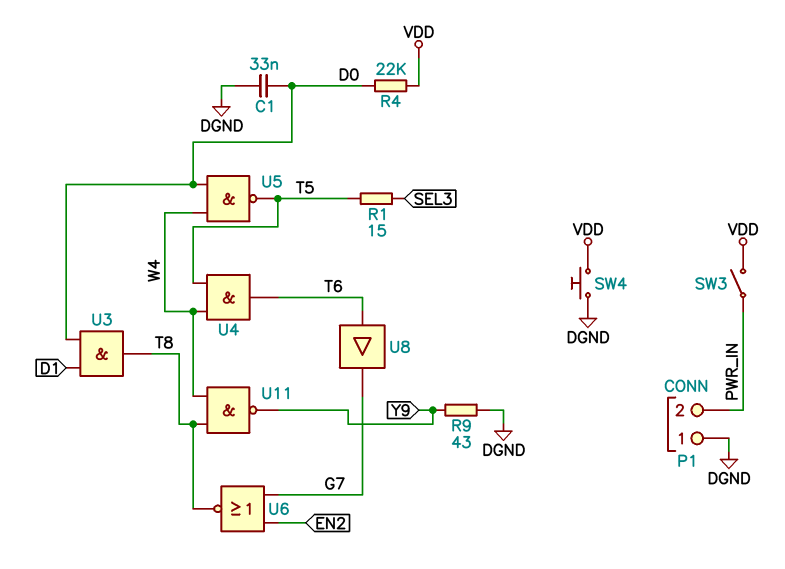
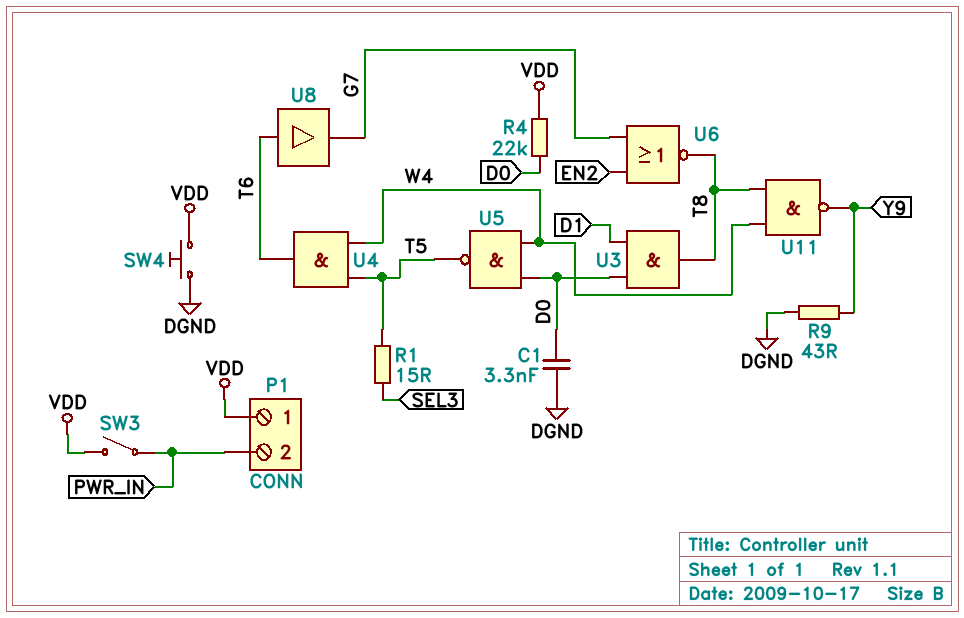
C1: 33nF (D0, DGND) -> 3.3nF (D0, DGND)
P1 pin 1: DGND -> VDD

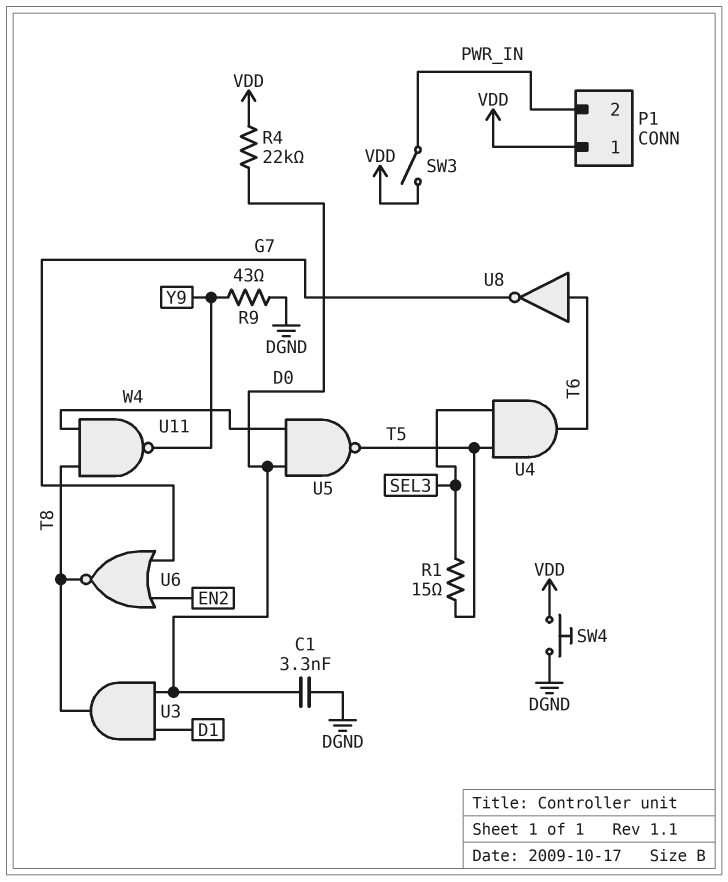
U4: AND (in T5, in W4, out T6) -> AND (in SEL3, in T5, out T6)
U8: buffer (in T6, out G7) -> NOT (in T6, out G7)

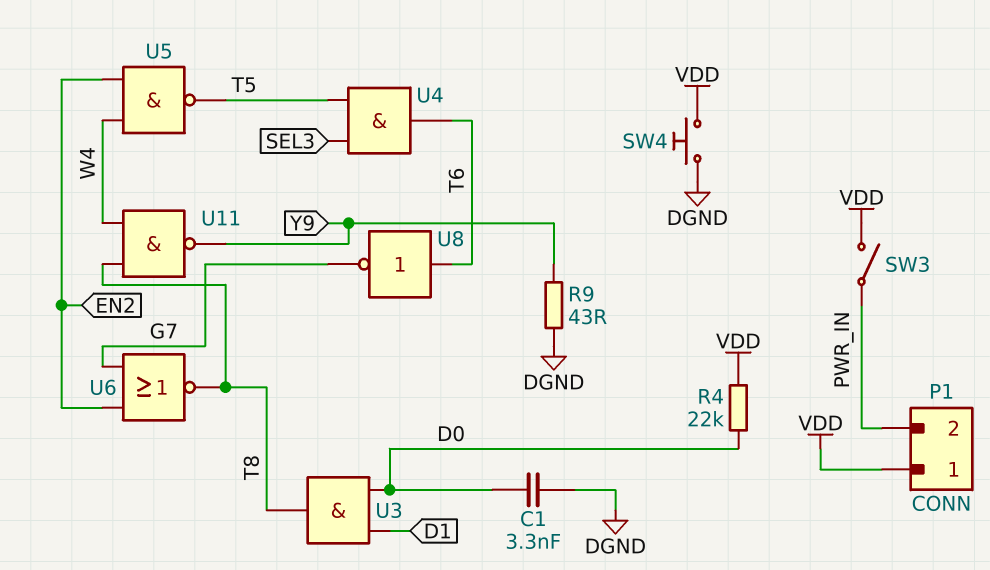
R1: 15 (SEL3, T5) -> none
U5: NAND (in D0, in W4, out T5) -> NAND (in EN2, in W4, out T5)

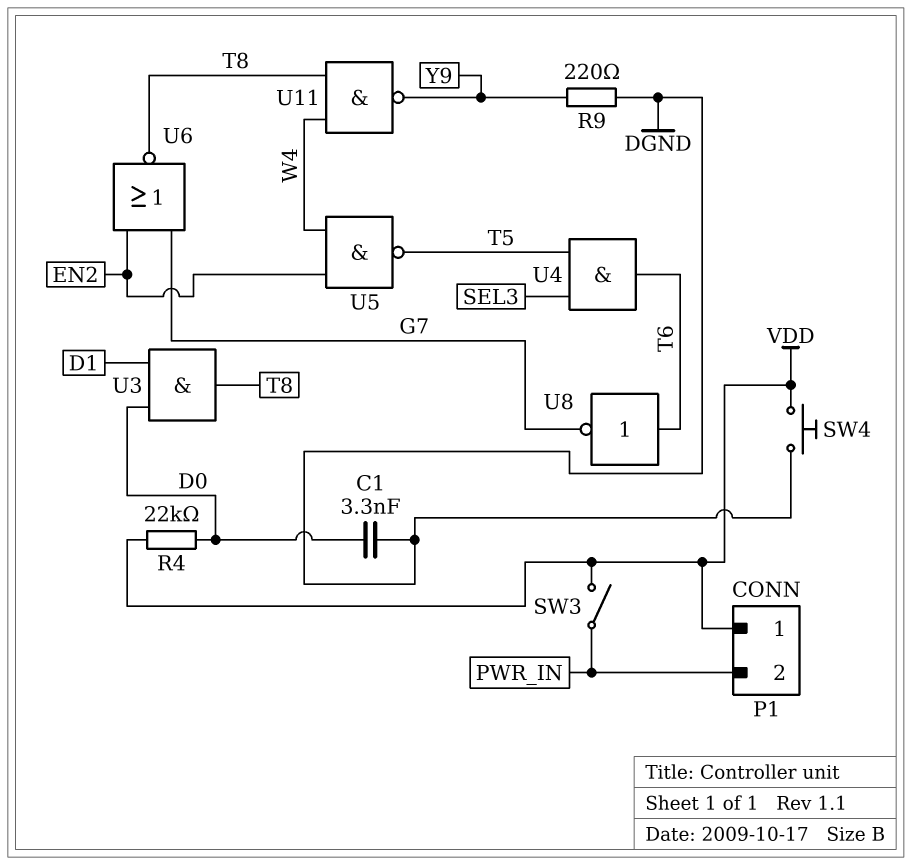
R9: 43 (DGND, Y9) -> 220 (DGND, Y9)

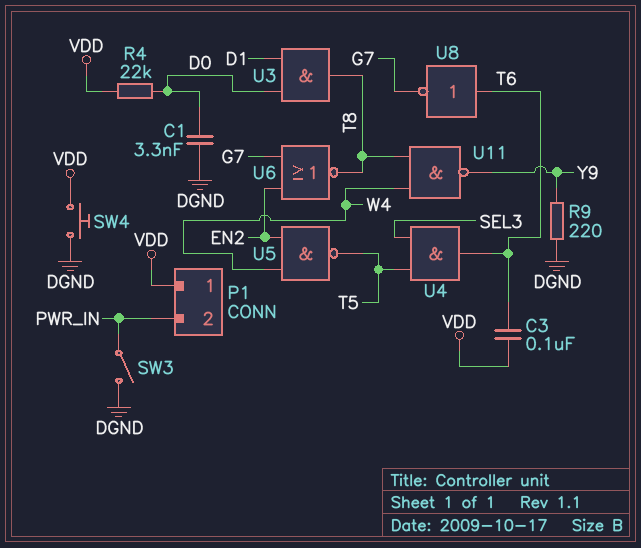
C3: none -> 100nF (T6, VDD)
SW3: switch (PWR_IN, VDD) -> switch (DGND, PWR_IN)

